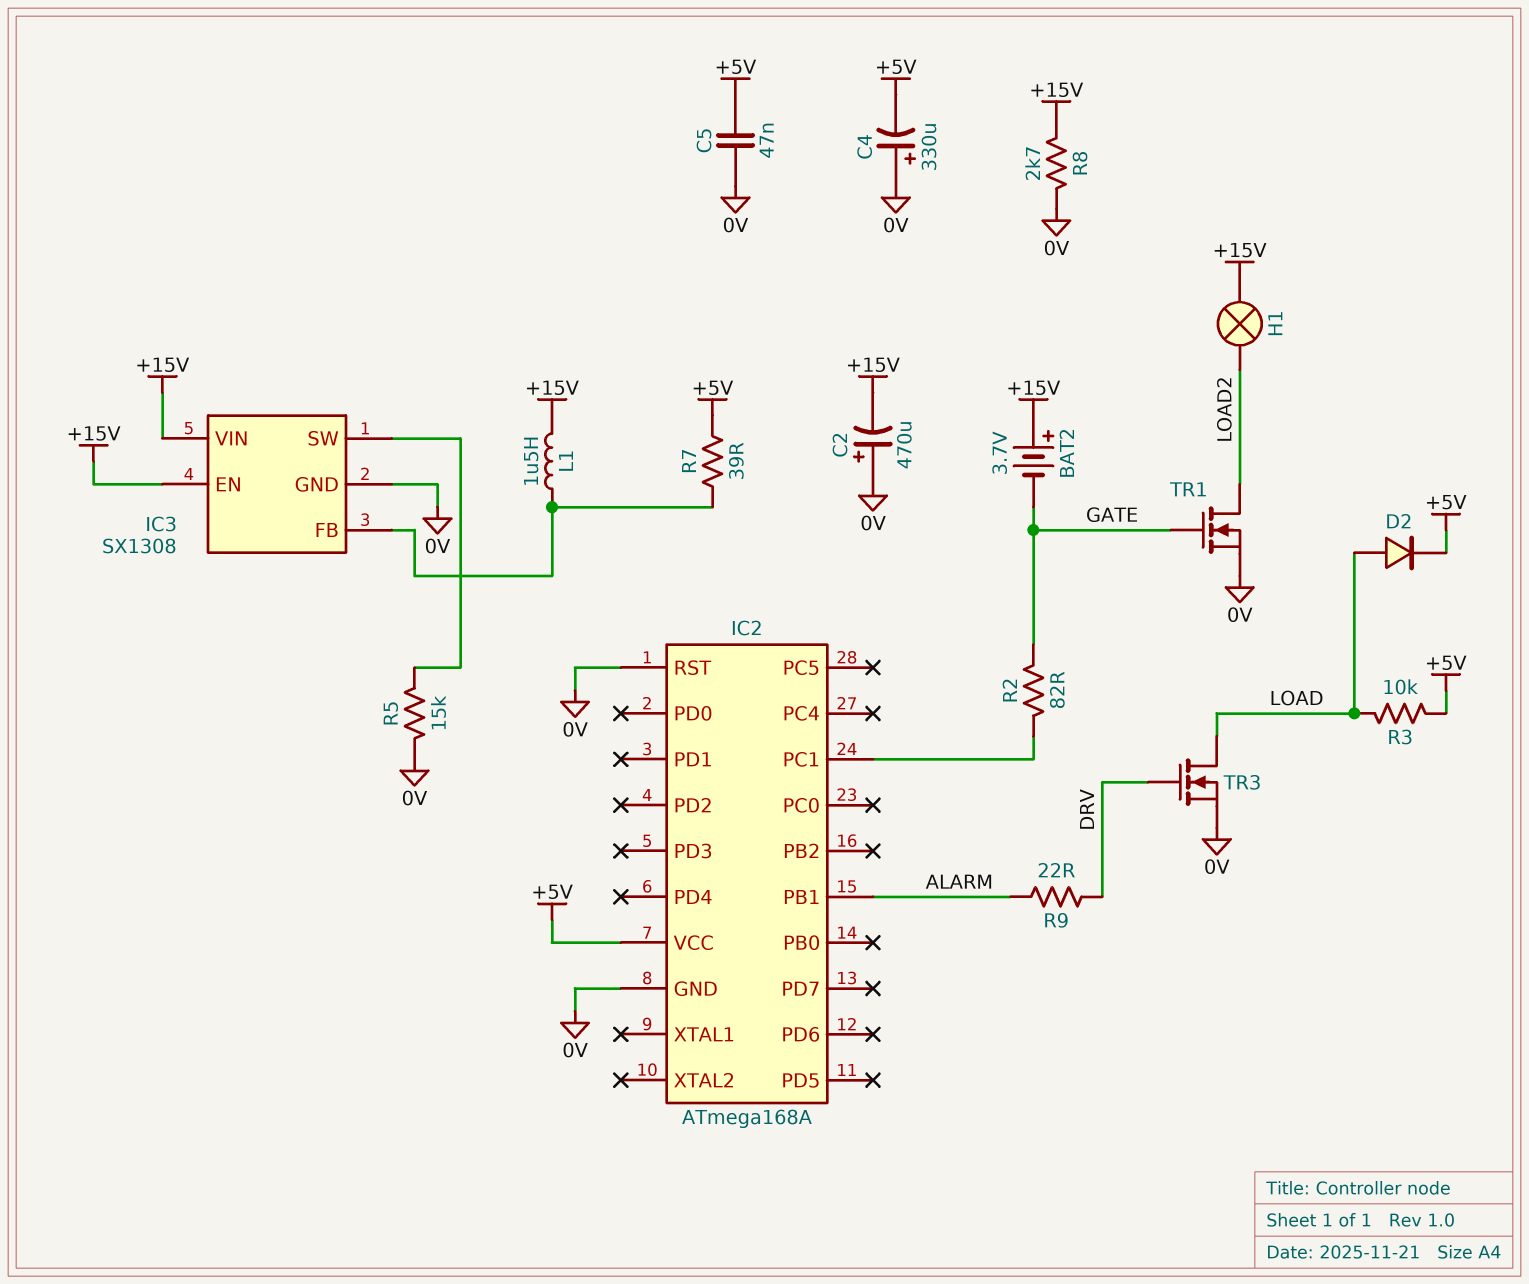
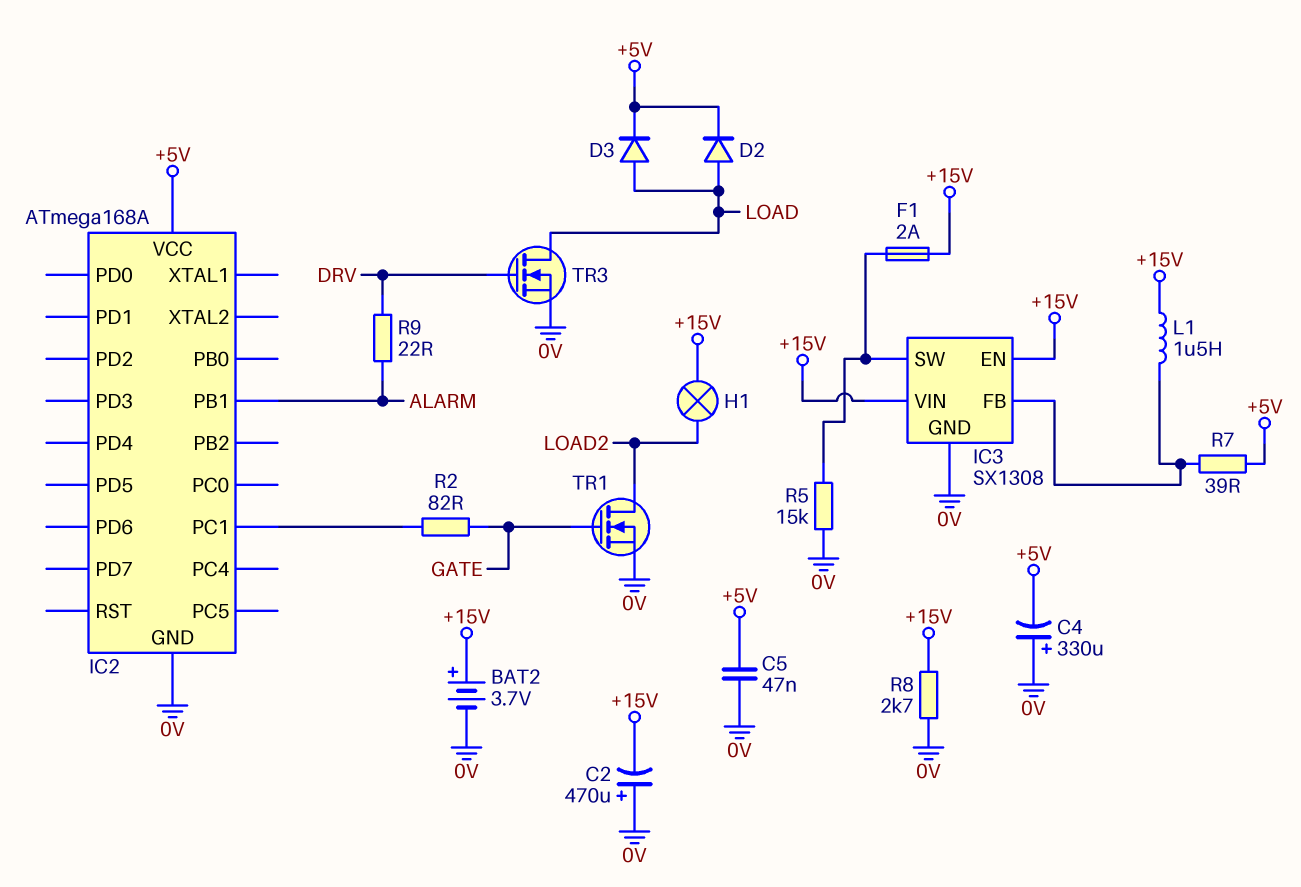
BAT2: 3.7V (plus +15V, minus GATE) -> 3.7V (plus +15V, minus 0V)
D3: none -> diode (A LOAD, K +5V)
F1: none -> 2A (+15V, IC3/SW)
IC2 pin RST: 0V -> none
R3: 10k (+5V, LOAD) -> none

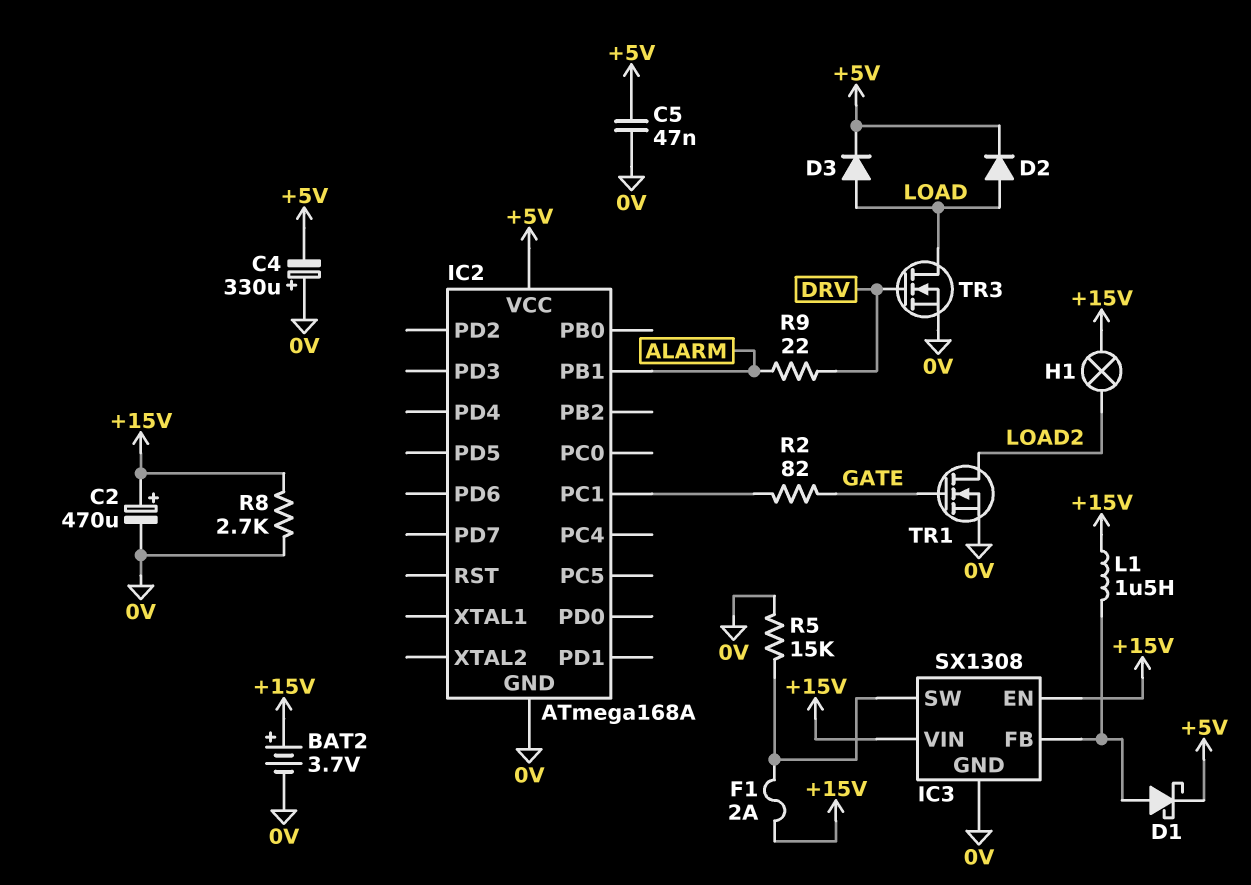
C2: 470uF (plus 0V, minus +15V) -> 470uF (plus +15V, minus 0V)
D1: none -> schottky (A IC3/FB, K +5V)
R7: 39 (+5V, IC3/FB) -> none

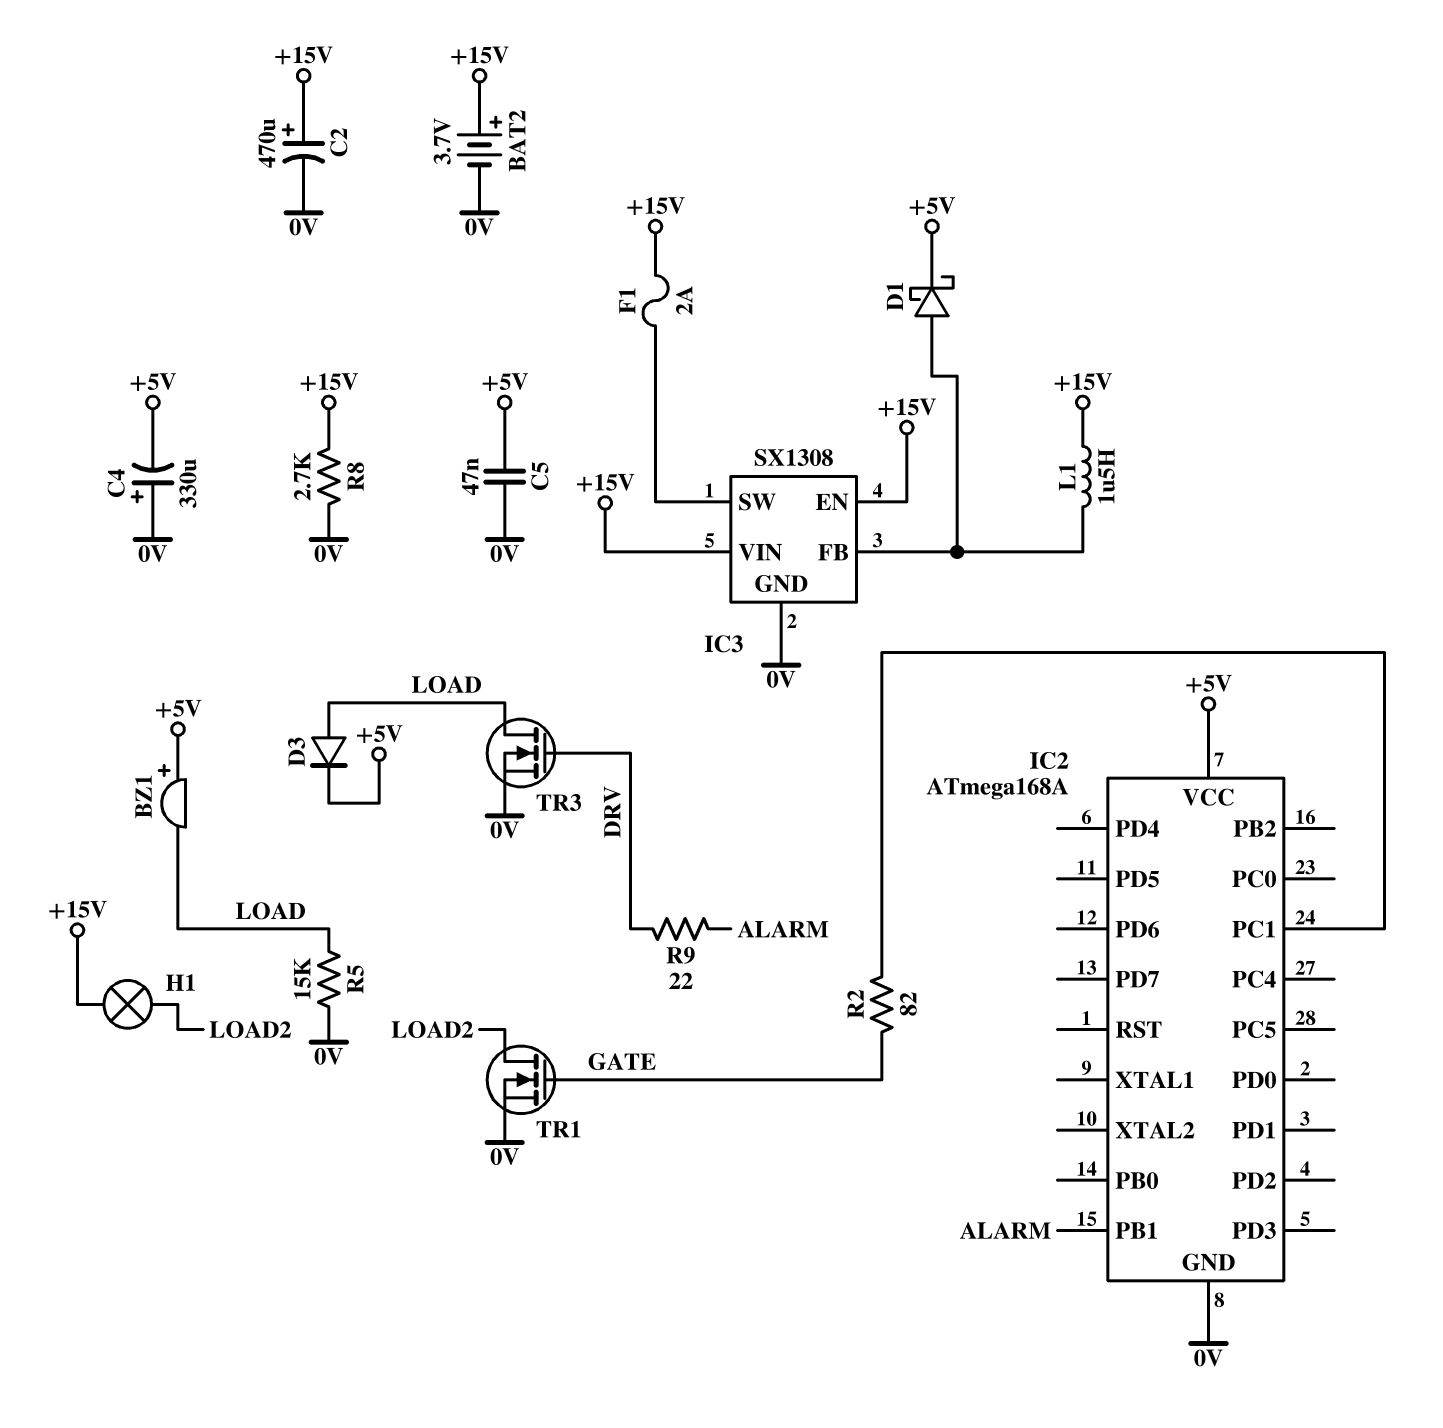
BZ1: none -> buzzer (plus +5V, minus LOAD)
D2: diode (A LOAD, K +5V) -> none
R5: 15k (0V, IC3/SW) -> 15k (0V, LOAD)

